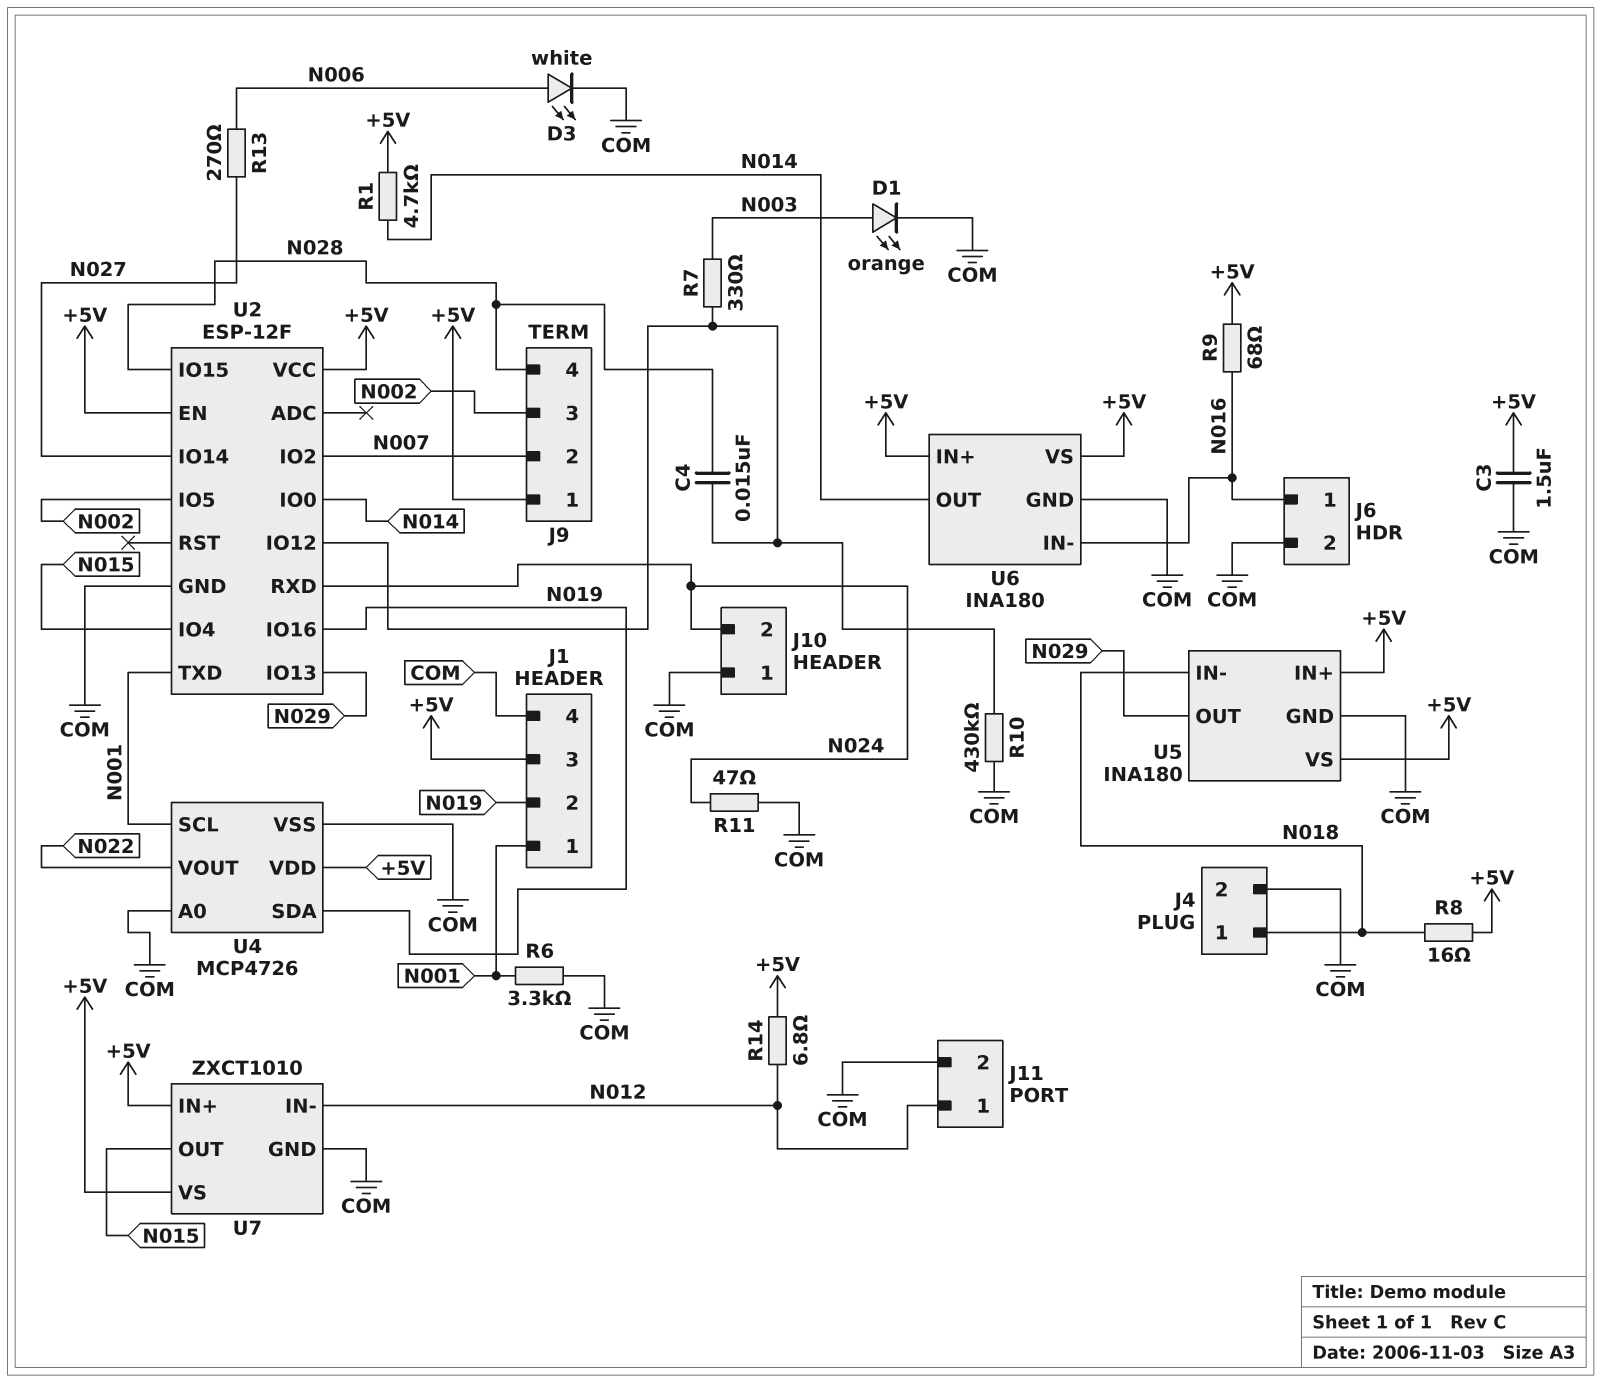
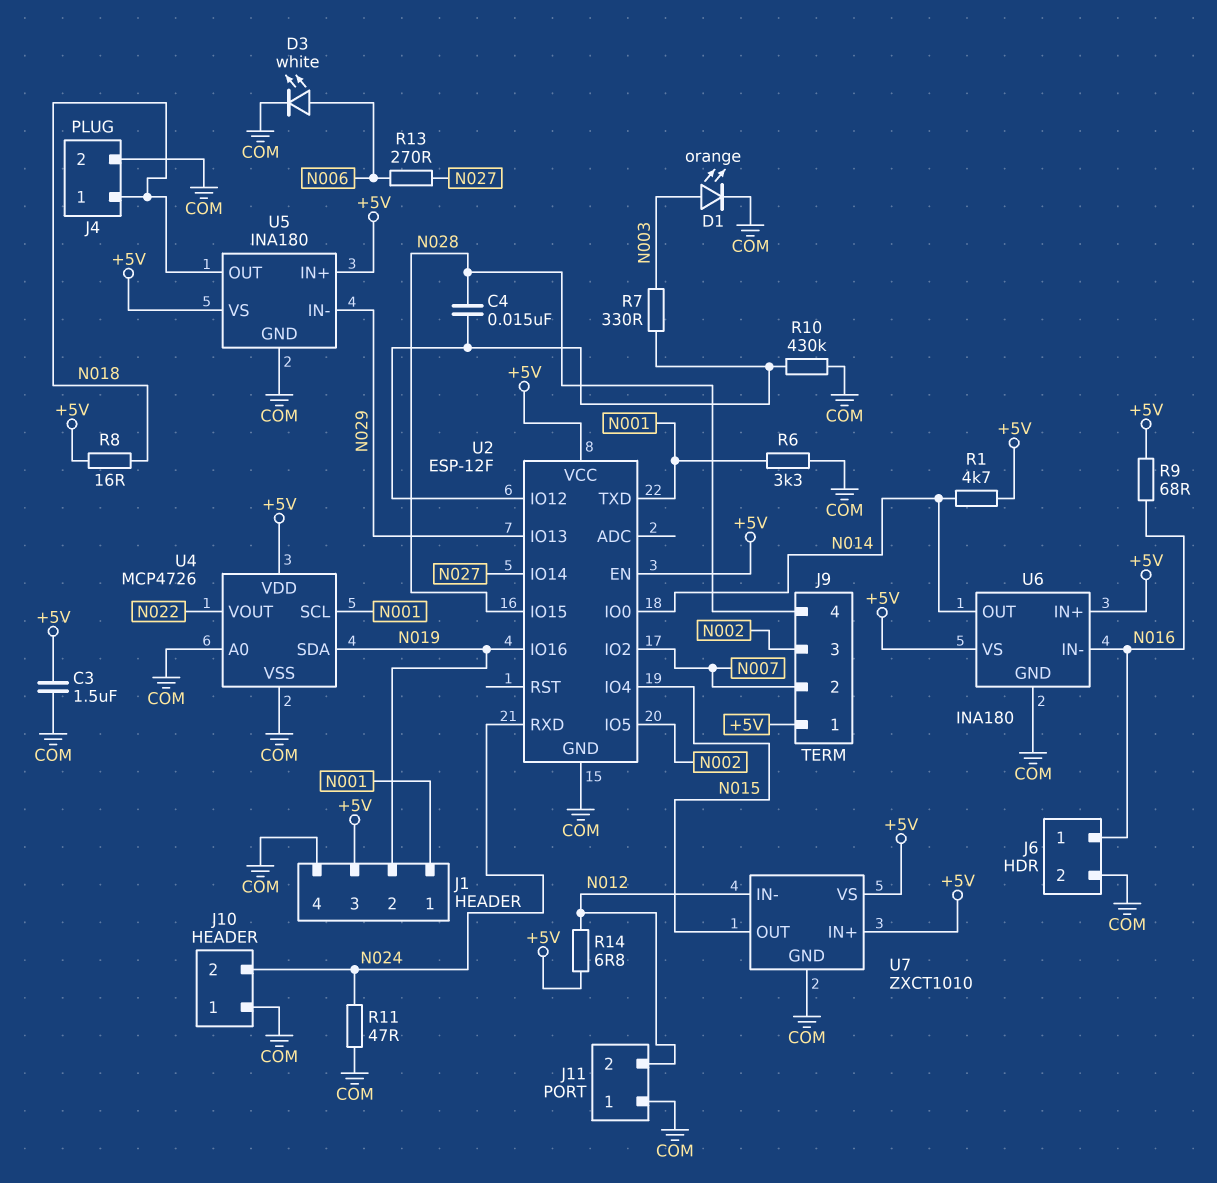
J11 pin 1: N012 -> COM
J11 pin 2: COM -> N012
U5 pin IN-: N018 -> N029
U5 pin OUT: N029 -> N018

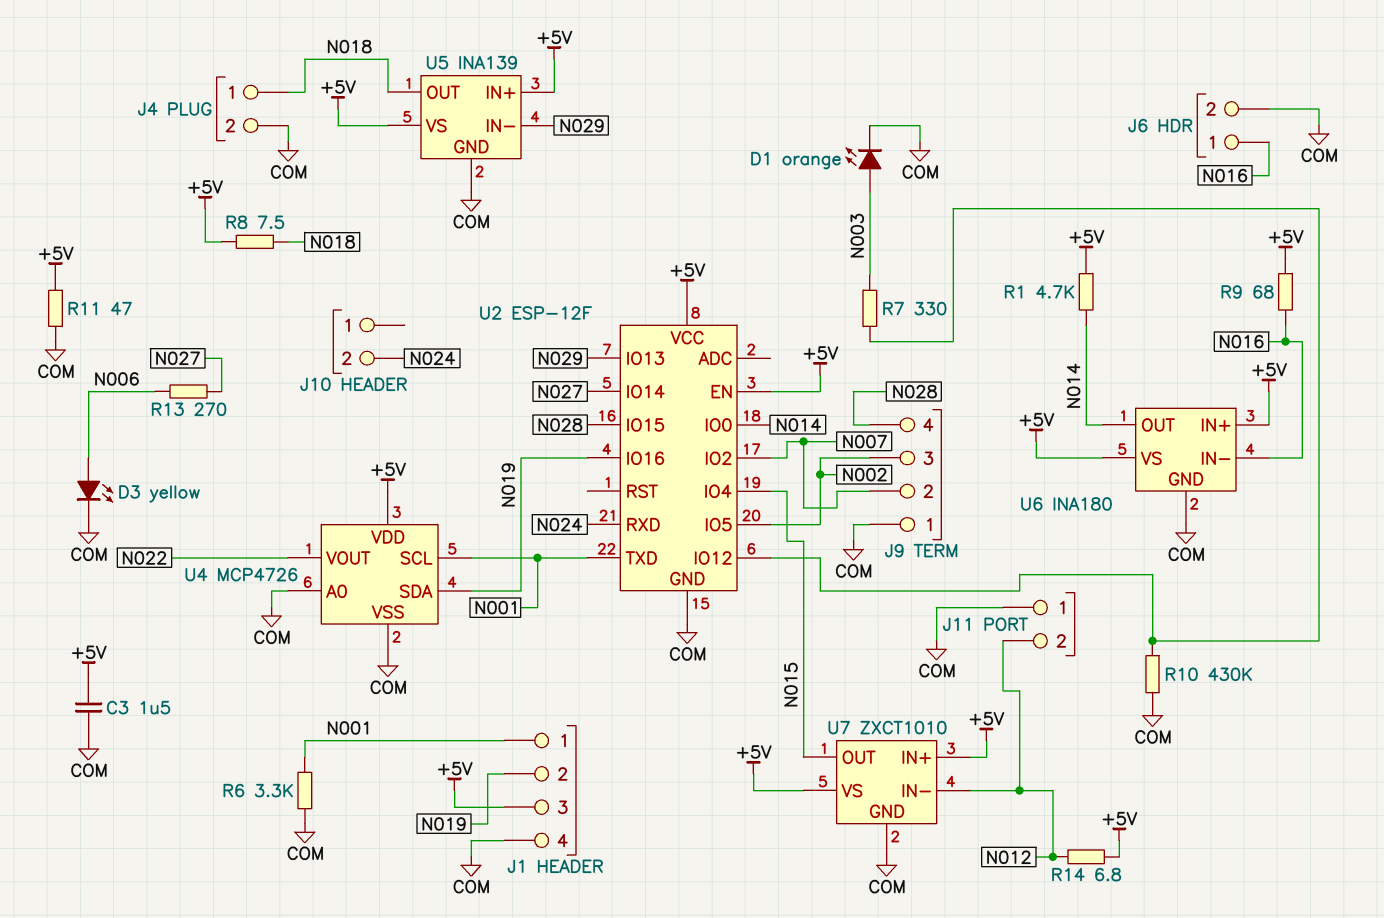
C4: 15nF (N028, U2/IO12) -> none
D3: LED white (A N006, K COM) -> LED yellow (A N006, K COM)
J9 pin 1: +5V -> COM
J10 pin 1: COM -> none
R8: 16 (+5V, N018) -> 7.5 (+5V, N018)
R11: 47 (COM, N024) -> 47 (+5V, COM)
U5: INA180 -> INA139

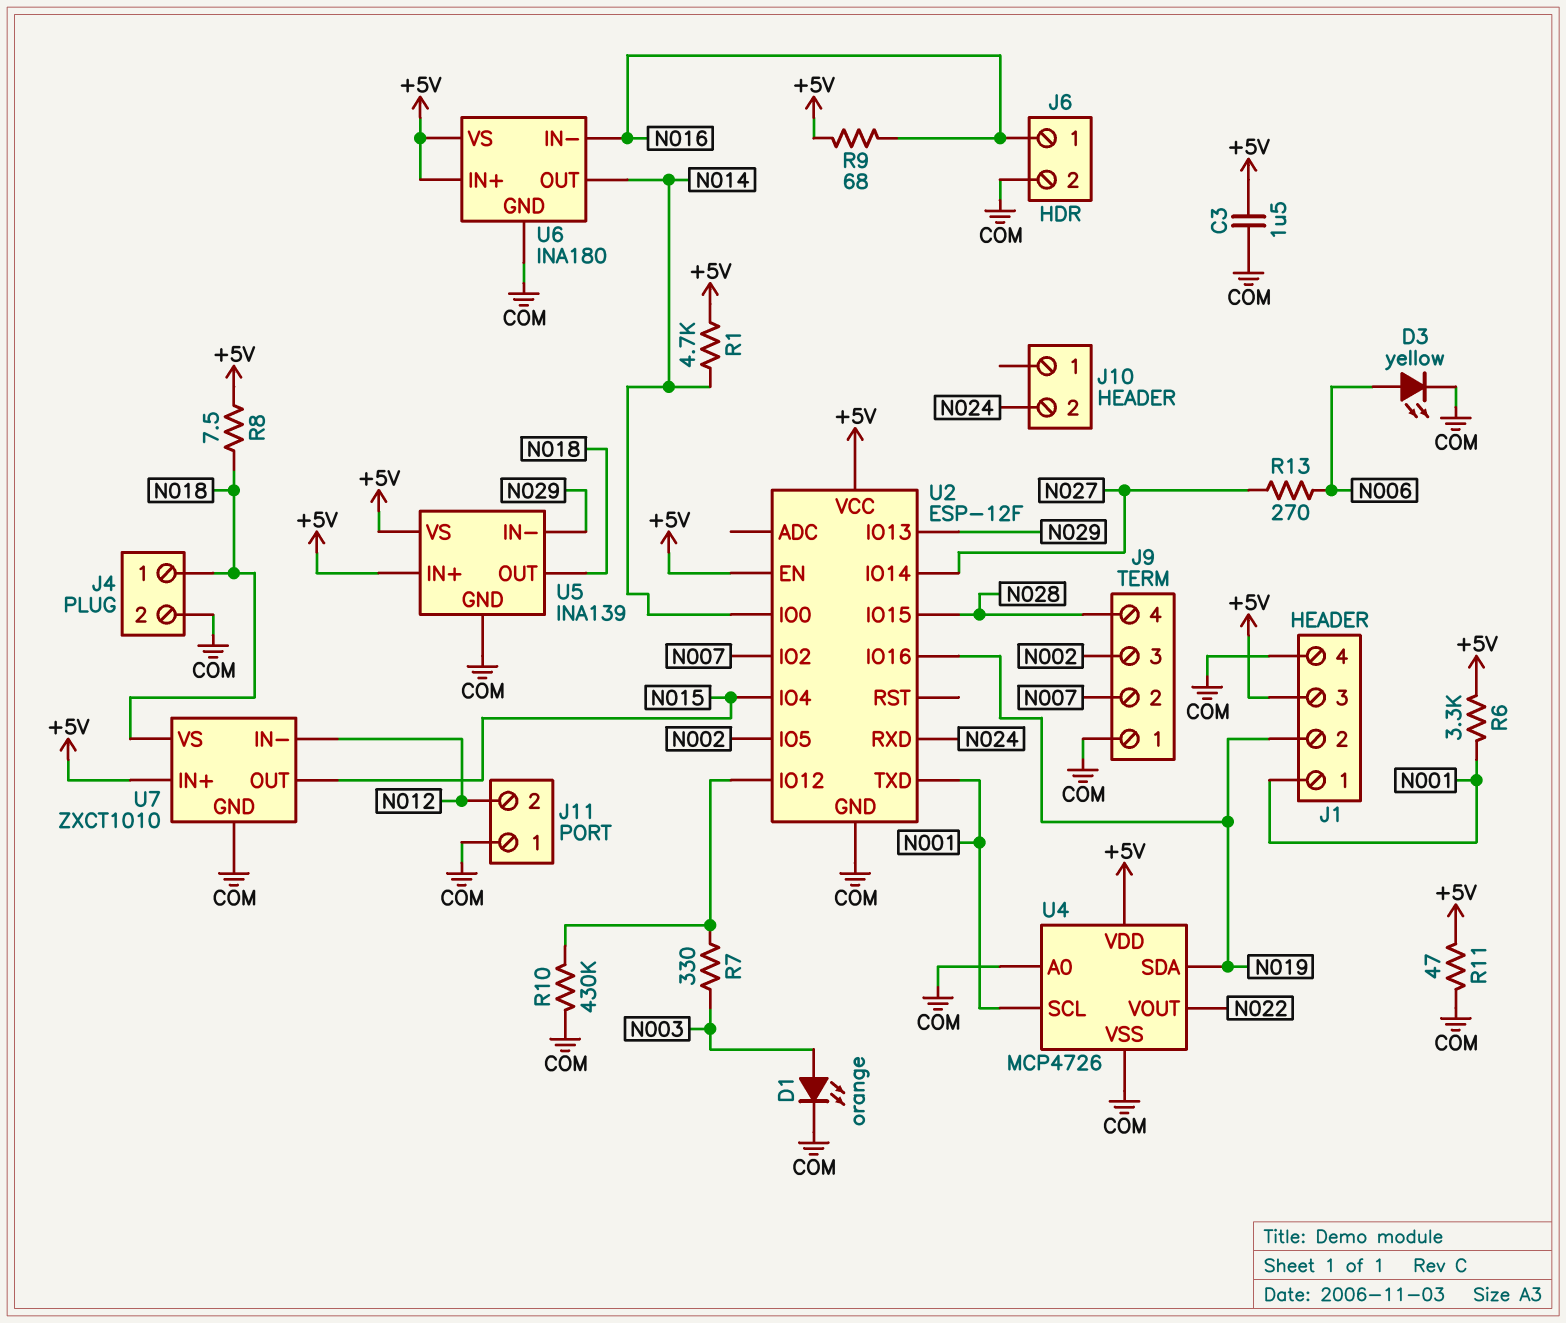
R6: 3.3k (COM, N001) -> 3.3k (+5V, N001)
R14: 6.8 (+5V, N012) -> none
U7 pin VS: +5V -> N018

